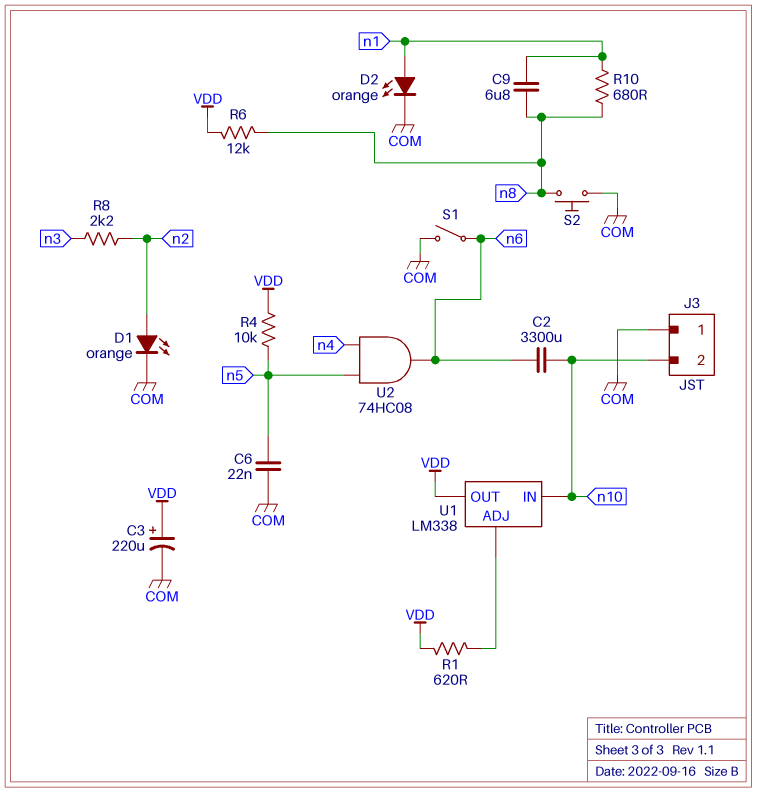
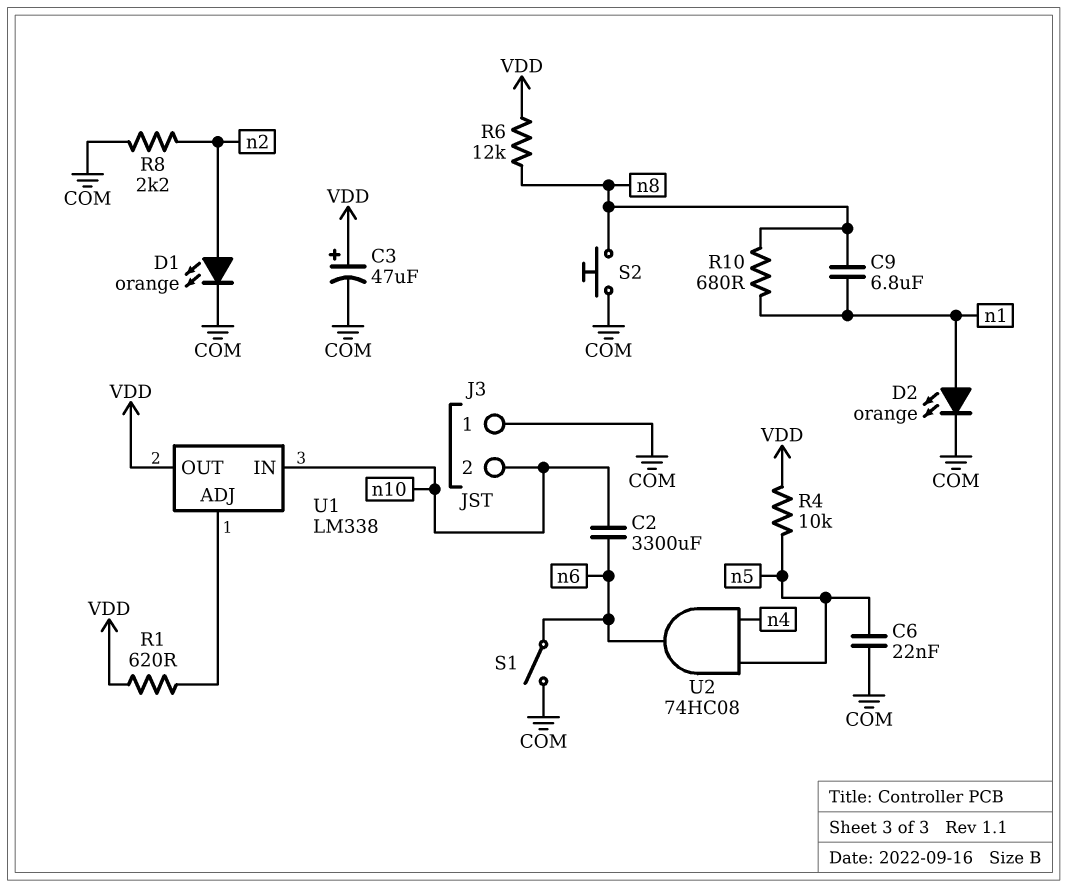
C3: 220uF (plus VDD, minus COM) -> 47uF (plus VDD, minus COM)
R8: 2.2k (n2, n3) -> 2.2k (COM, n2)

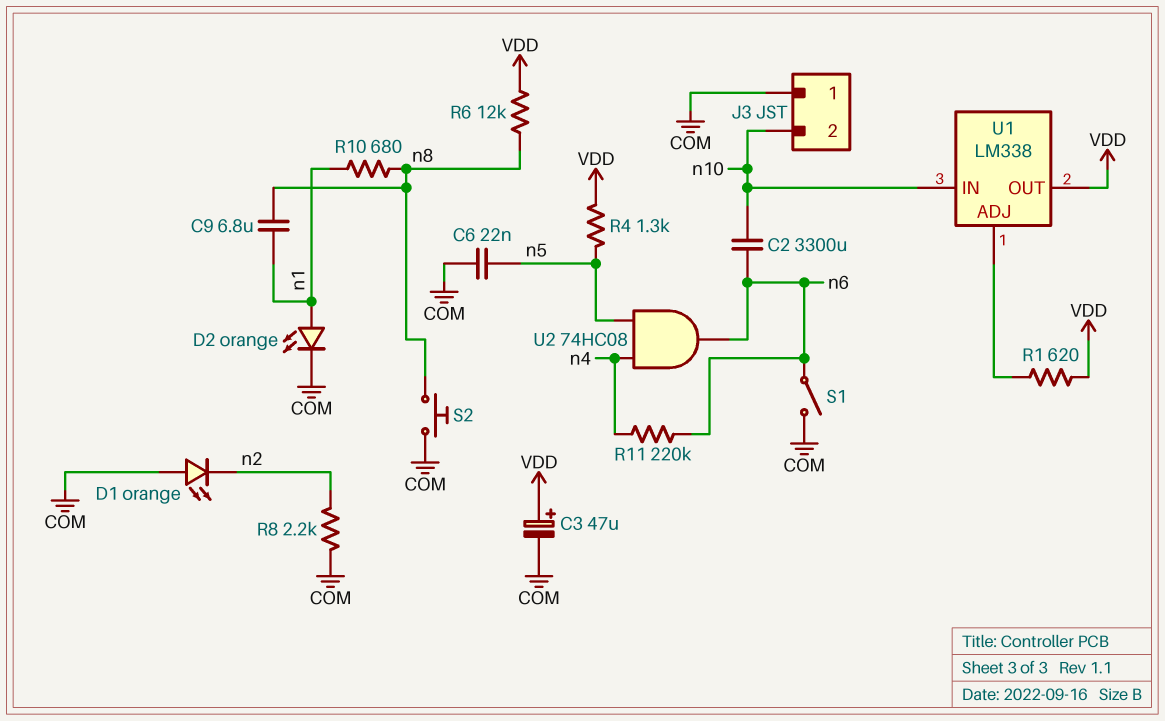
D1: LED orange (A n2, K COM) -> LED orange (A COM, K n2)
R4: 10k (VDD, n5) -> 1.3k (VDD, n5)
R11: none -> 220k (n4, n6)

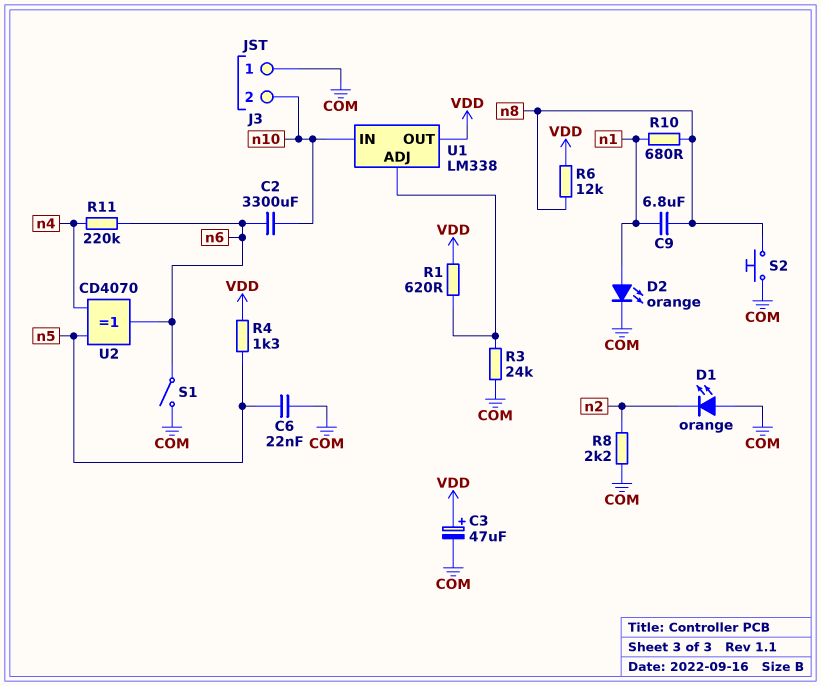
R3: none -> 24k (COM, U1/ADJ)
U2: AND 74HC08 (in n4, in n5, out n6) -> XOR CD4070 (in n4, in n5, out n6)

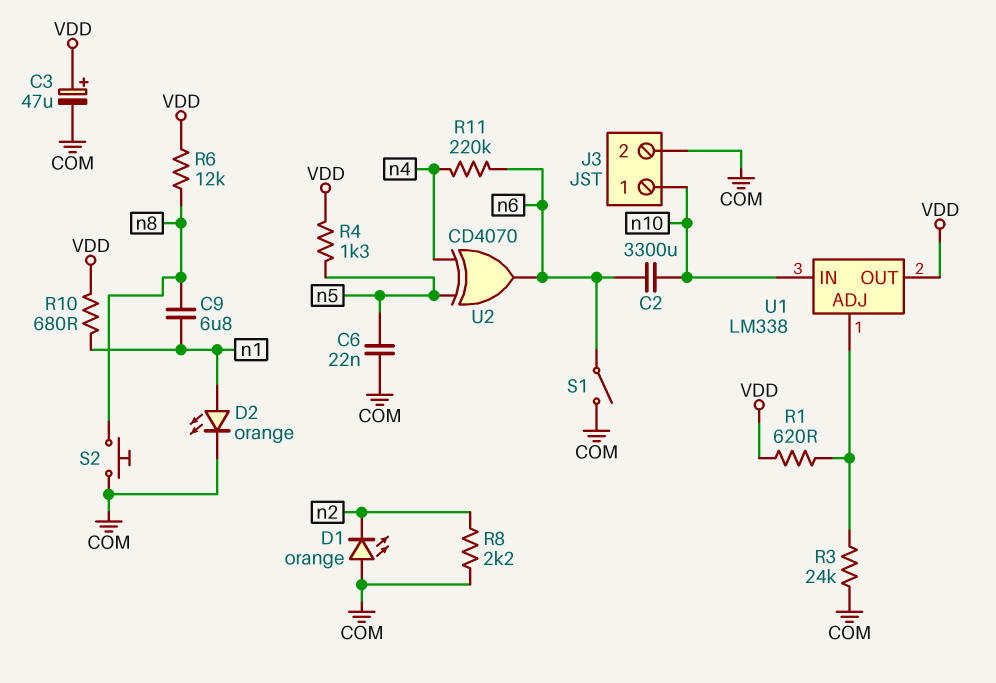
J3 pin 1: COM -> n10
J3 pin 2: n10 -> COM
R10: 680 (n1, n8) -> 680 (VDD, n1)

